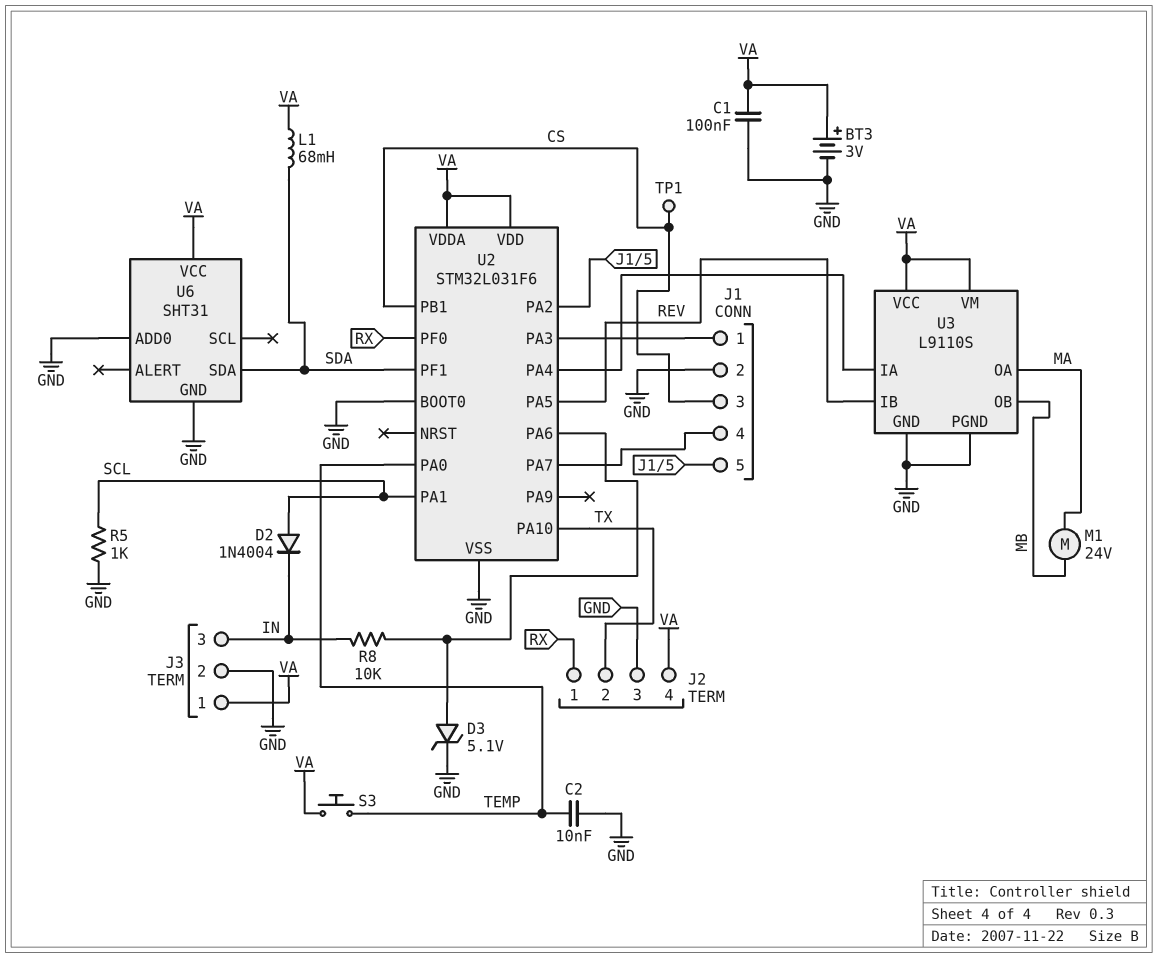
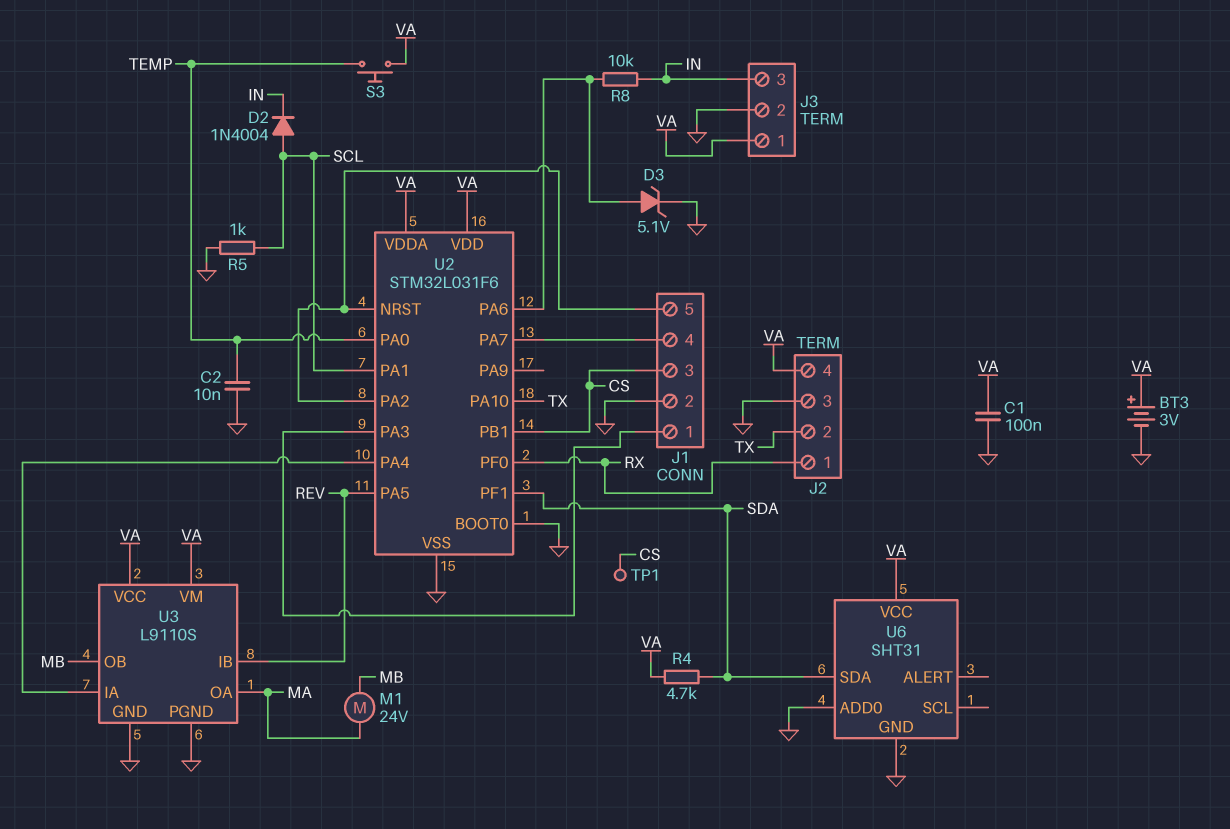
L1: 68mH (SDA, VA) -> none
R4: none -> 4.7k (SDA, VA)
U2 pin NRST: none -> J1/5

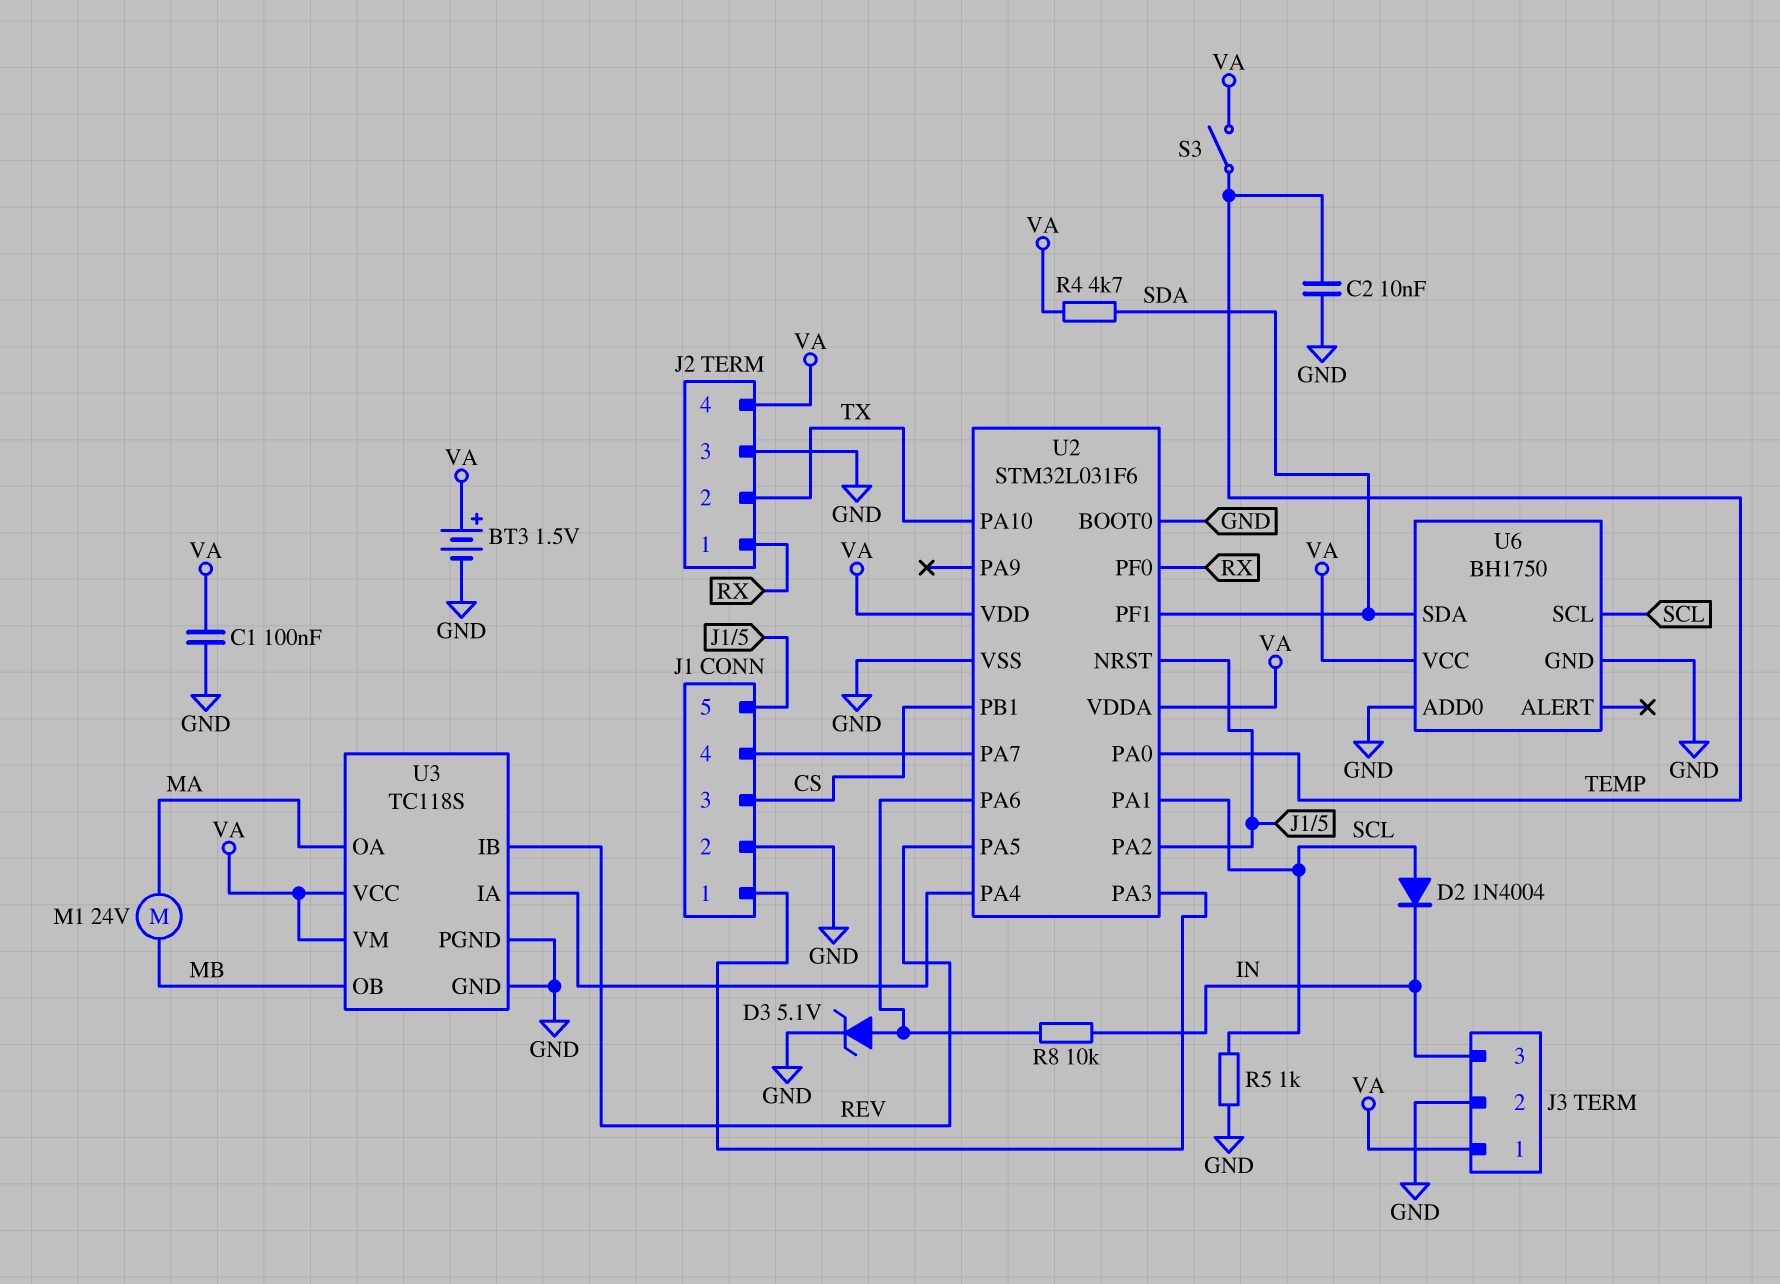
BT3: 3V (plus VA, minus GND) -> 1.5V (plus VA, minus GND)
S3: button (TEMP, VA) -> switch (TEMP, VA)
TP1: test point (CS) -> none
U3: L9110S -> TC118S
U6: SHT31 -> BH1750
U6 pin SCL: none -> SCL

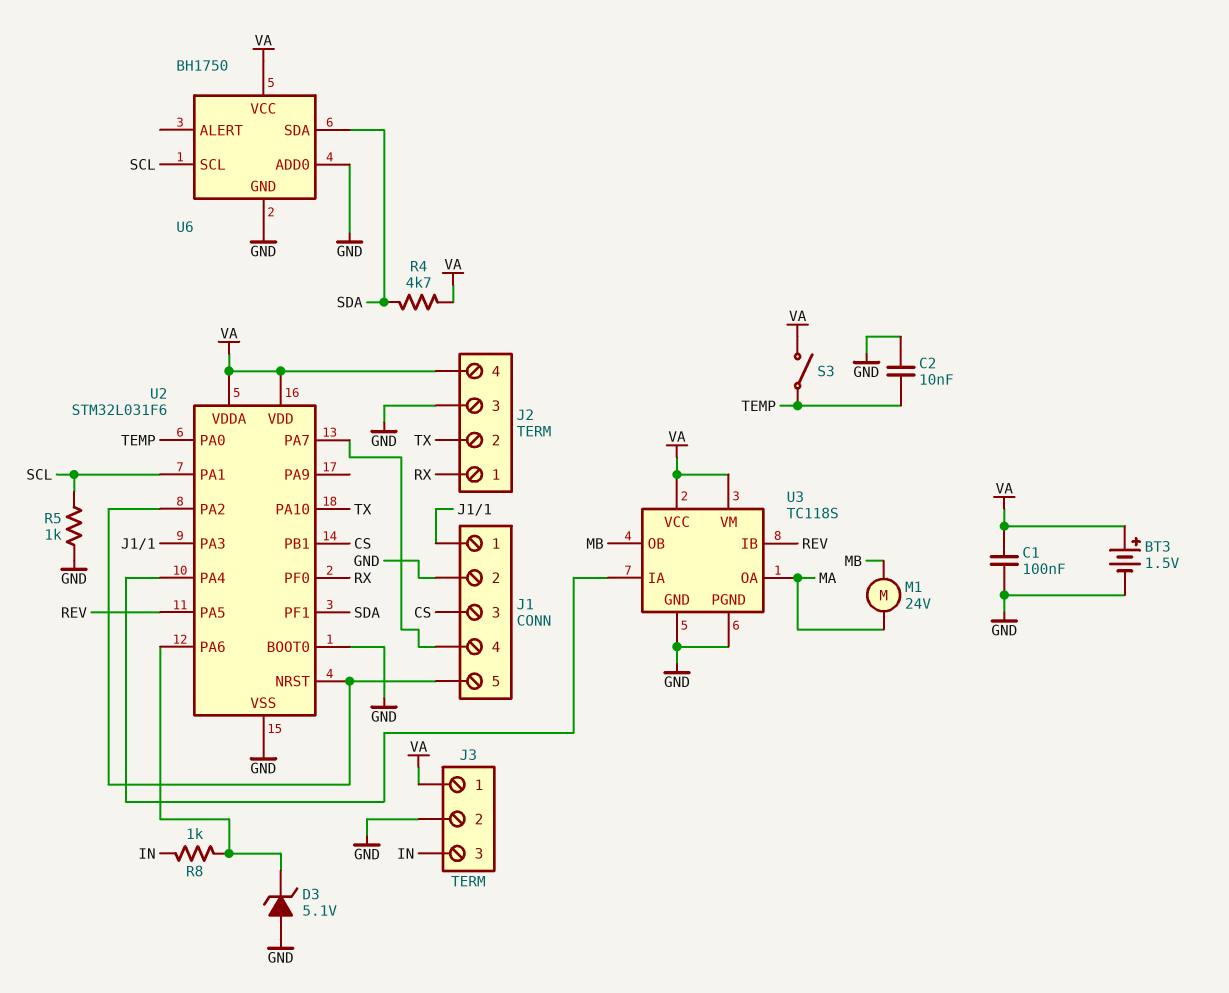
D2: diode 1N4004 (A SCL, K IN) -> none
D3: zener 5.1V (A U2/PA6, K GND) -> zener 5.1V (A GND, K U2/PA6)
R8: 10k (IN, U2/PA6) -> 1k (IN, U2/PA6)

